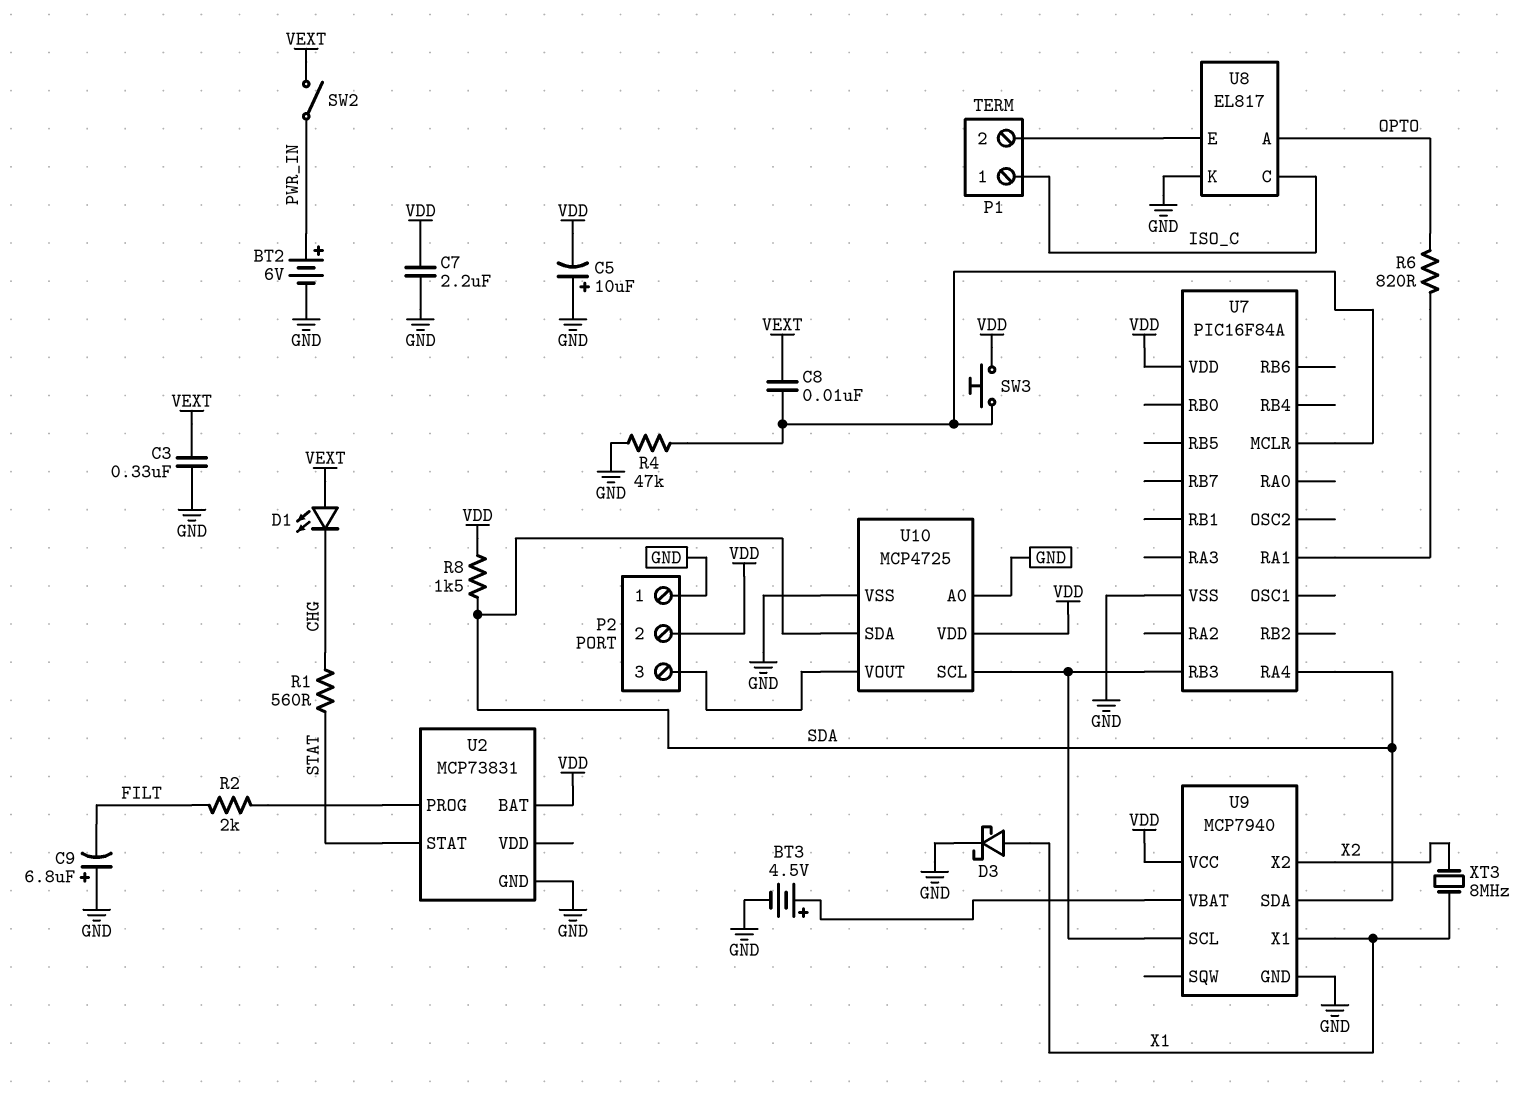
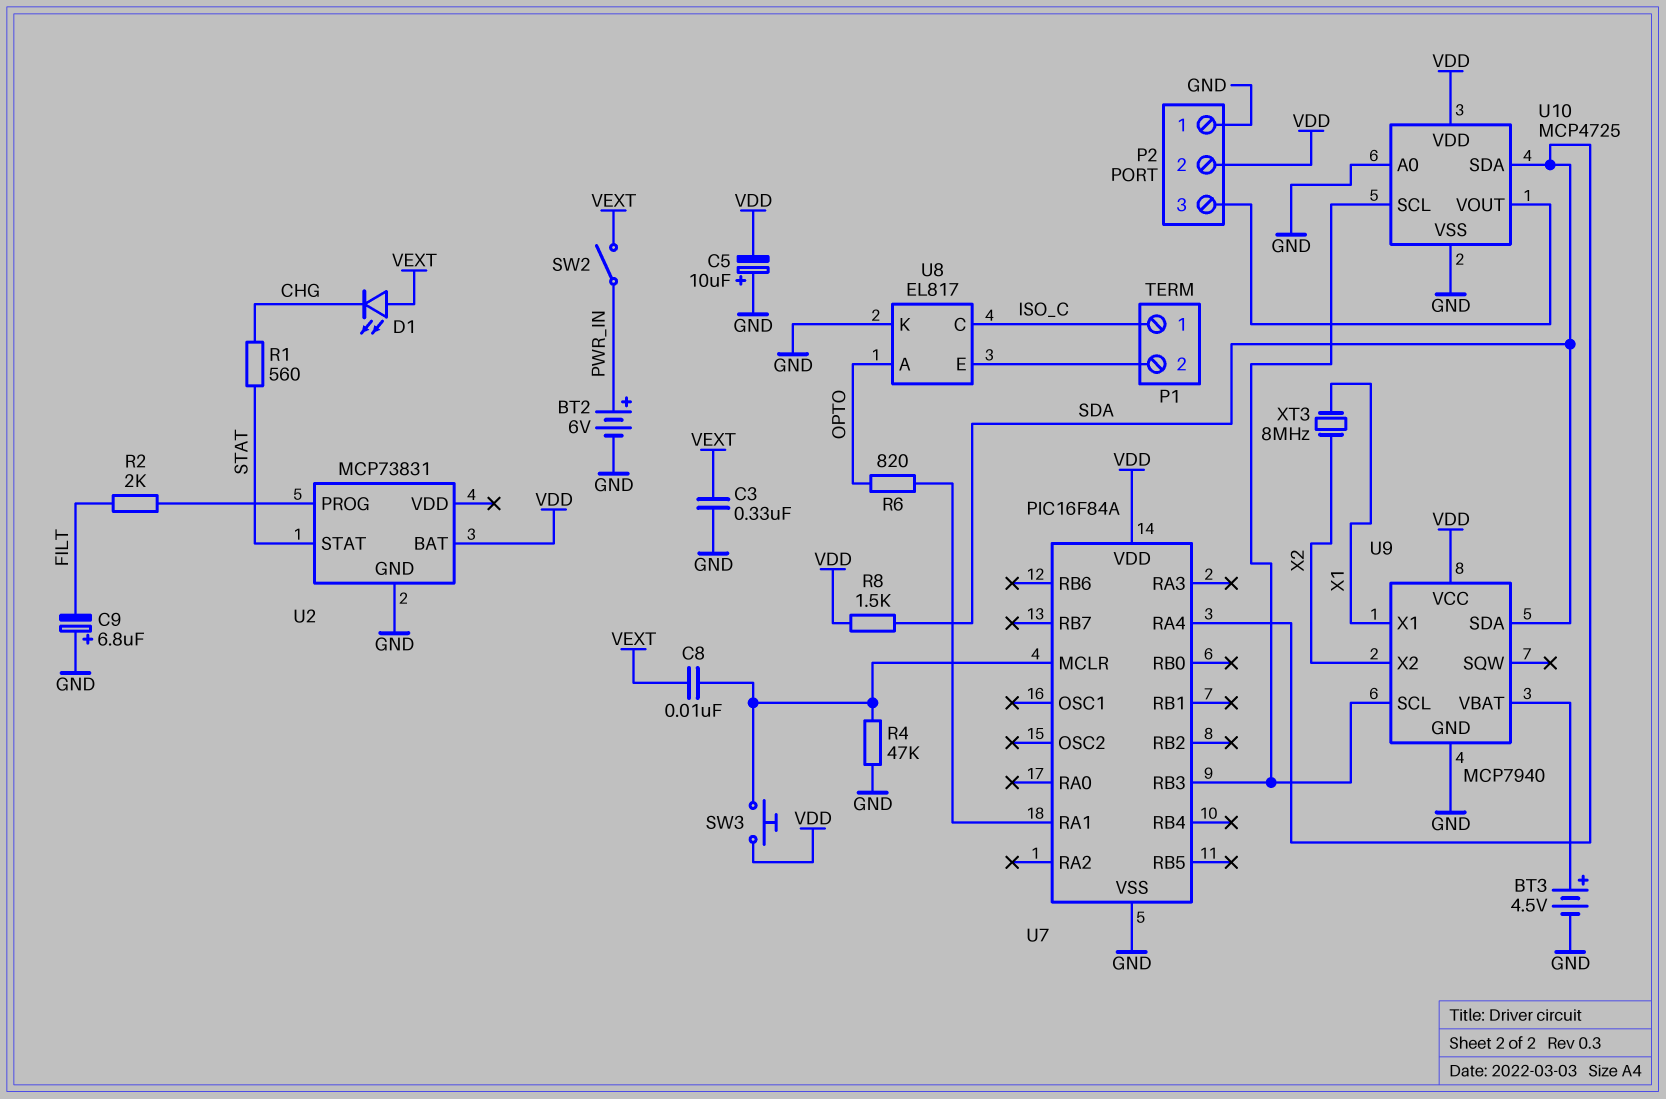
C7: 2.2uF (GND, VDD) -> none
D3: schottky (A X1, K GND) -> none

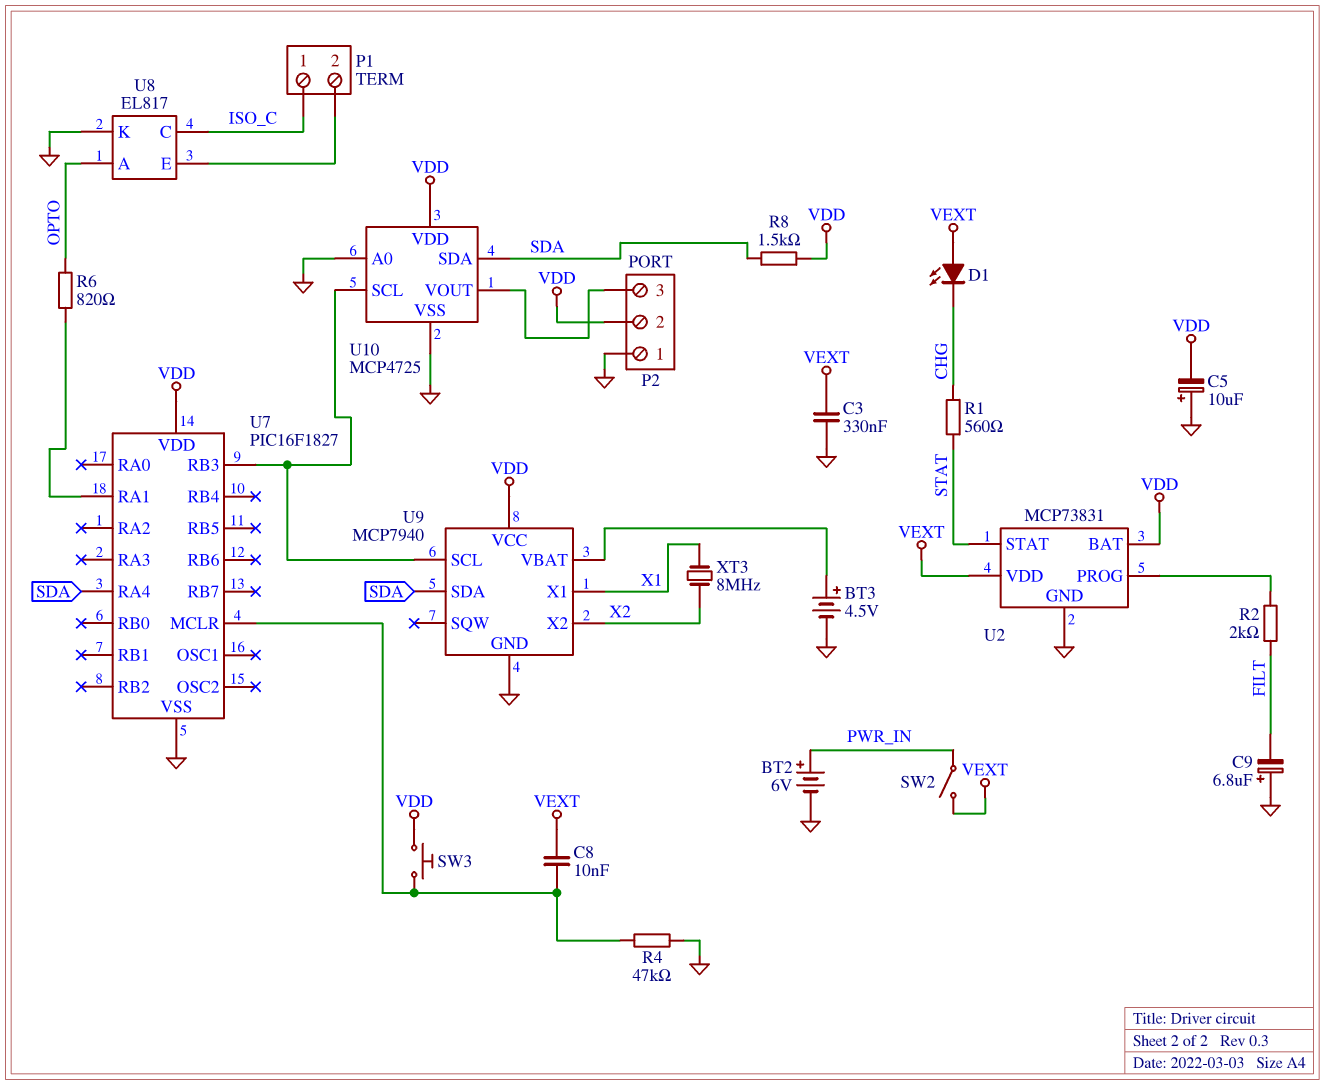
U2 pin VDD: none -> VEXT
U7: PIC16F84A -> PIC16F1827

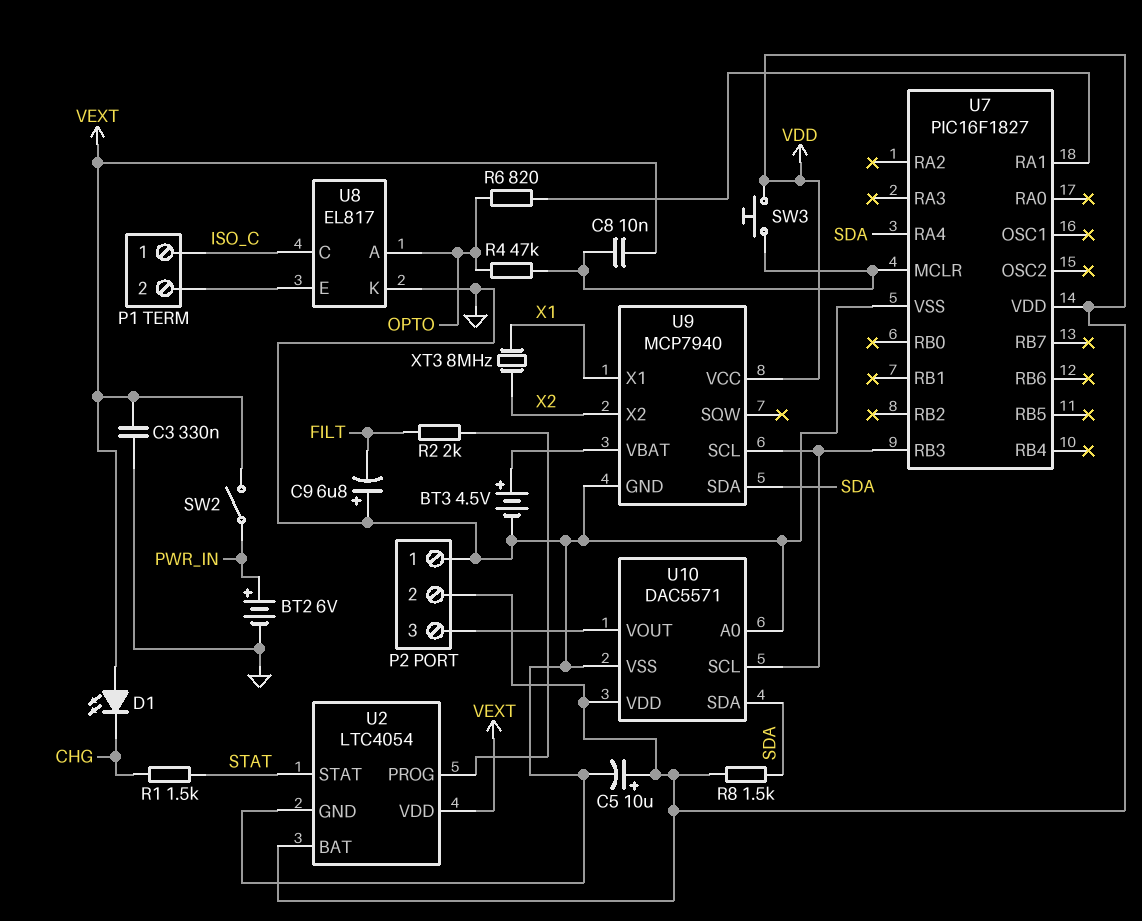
C5: 10uF (plus GND, minus VDD) -> 10uF (plus VDD, minus GND)
R1: 560 (CHG, STAT) -> 1.5k (CHG, STAT)
R4: 47k (GND, U7/MCLR) -> 47k (OPTO, U7/MCLR)
U2: MCP73831 -> LTC4054
U10: MCP4725 -> DAC5571

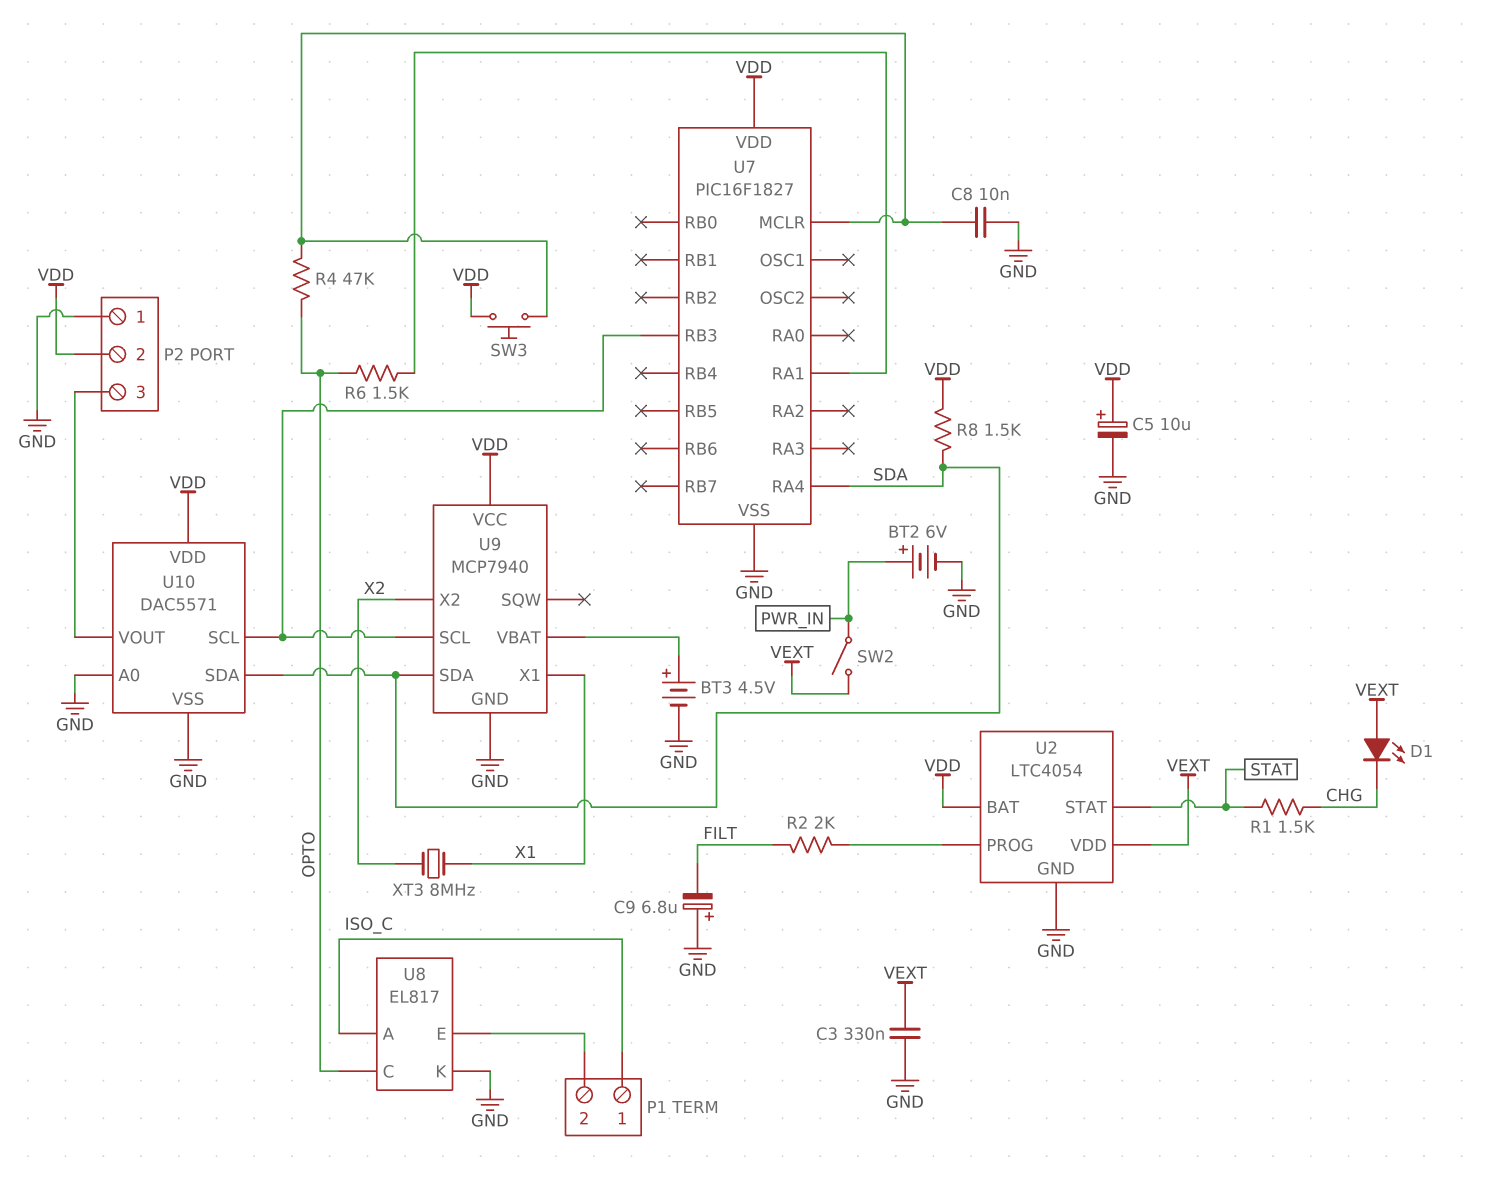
C8: 10nF (U7/MCLR, VEXT) -> 10nF (GND, U7/MCLR)
R6: 820 (OPTO, U7/RA1) -> 1.5k (OPTO, U7/RA1)
U8 pin A: OPTO -> ISO_C
U8 pin C: ISO_C -> OPTO

